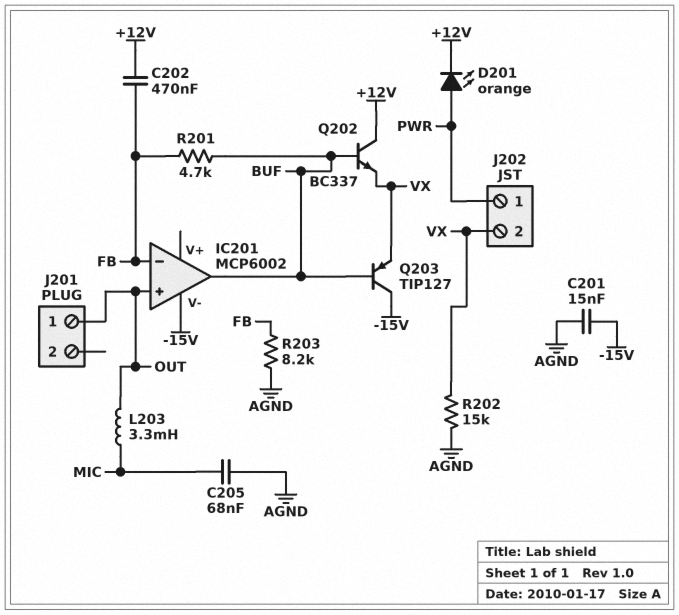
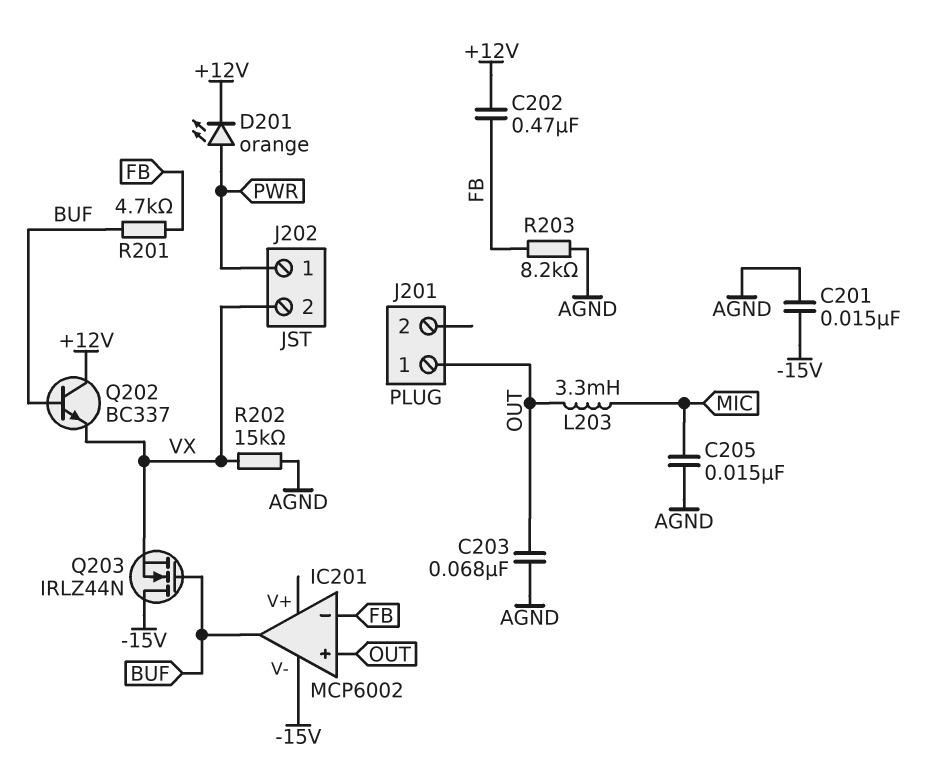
C203: none -> 68nF (AGND, OUT)
C205: 68nF (AGND, MIC) -> 15nF (AGND, MIC)
Q203: PNP TIP127 (B BUF, C -15V, E VX) -> NMOS IRLZ44N (G BUF, D -15V, S VX)

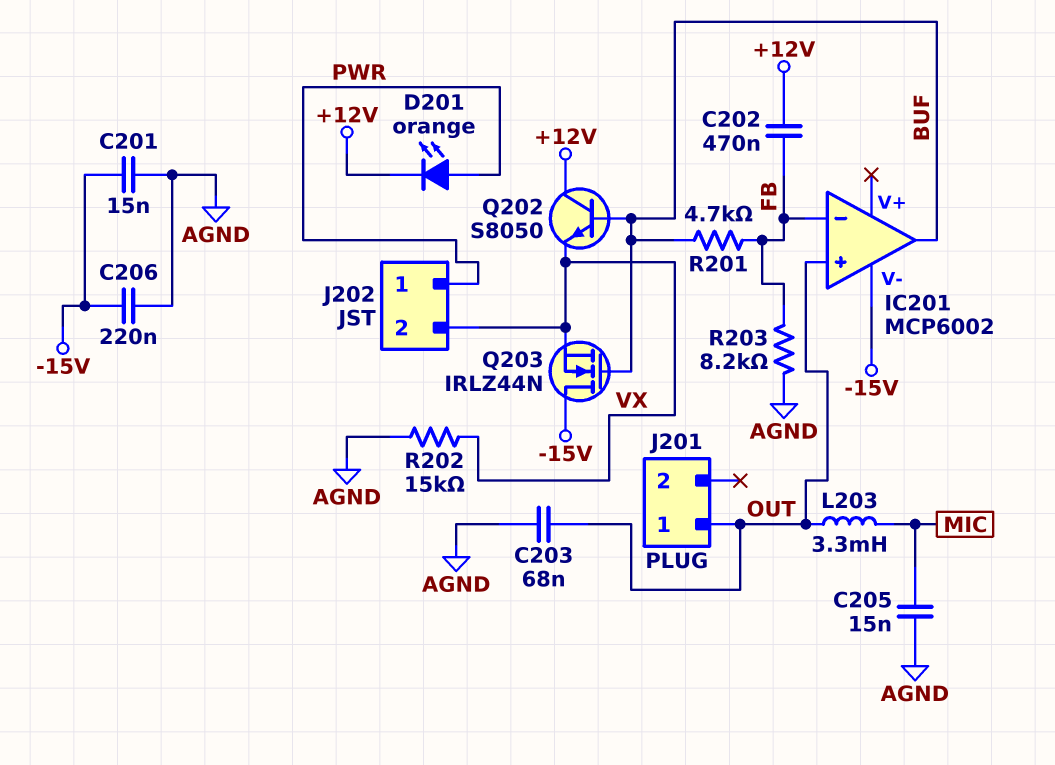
C206: none -> 220nF (-15V, AGND)
Q202: NPN BC337 (B BUF, C +12V, E VX) -> NPN S8050 (B BUF, C +12V, E VX)

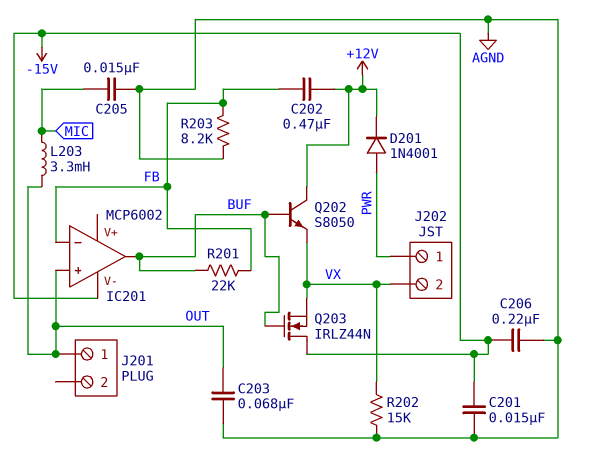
D201: LED orange (A PWR, K +12V) -> diode 1N4001 (A PWR, K +12V)
R201: 4.7k (BUF, FB) -> 22k (BUF, FB)

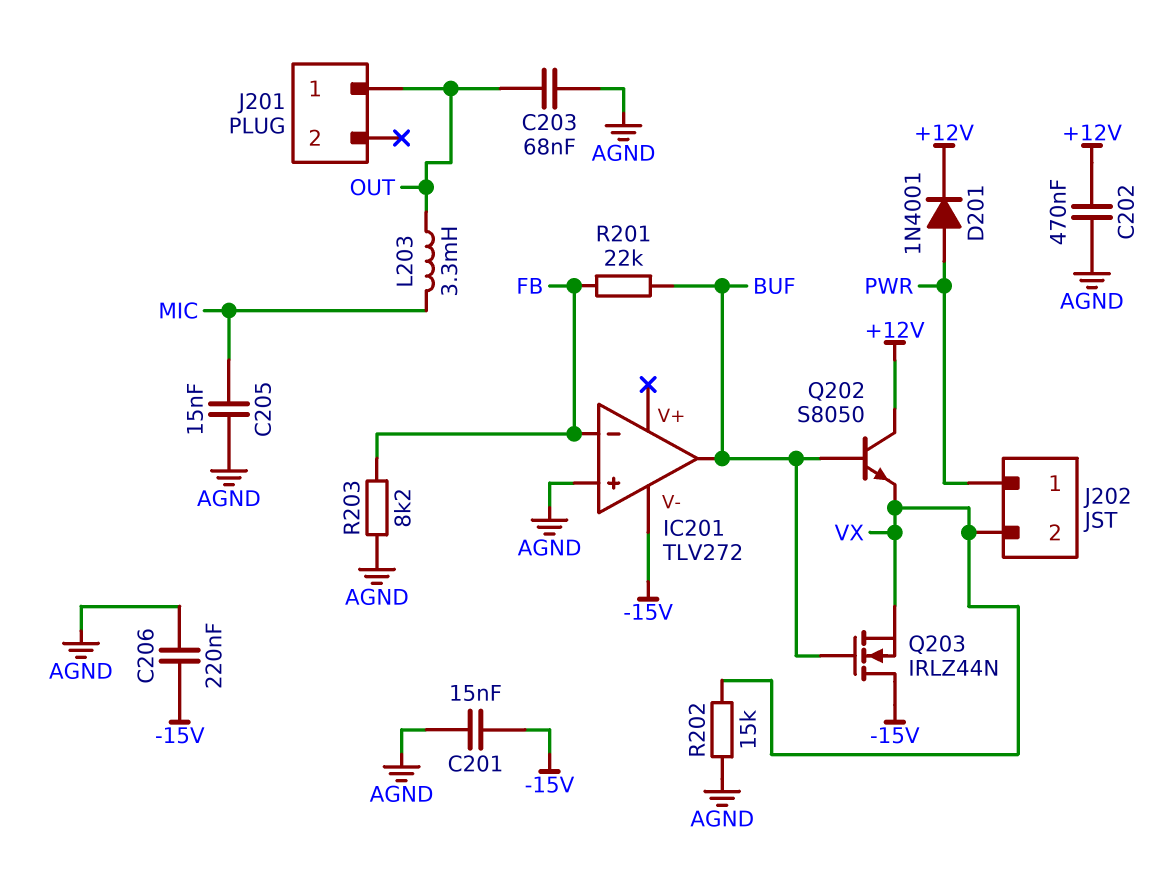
C202: 470nF (+12V, FB) -> 470nF (+12V, AGND)
IC201: MCP6002 -> TLV272
IC201 pin in+: OUT -> AGND

